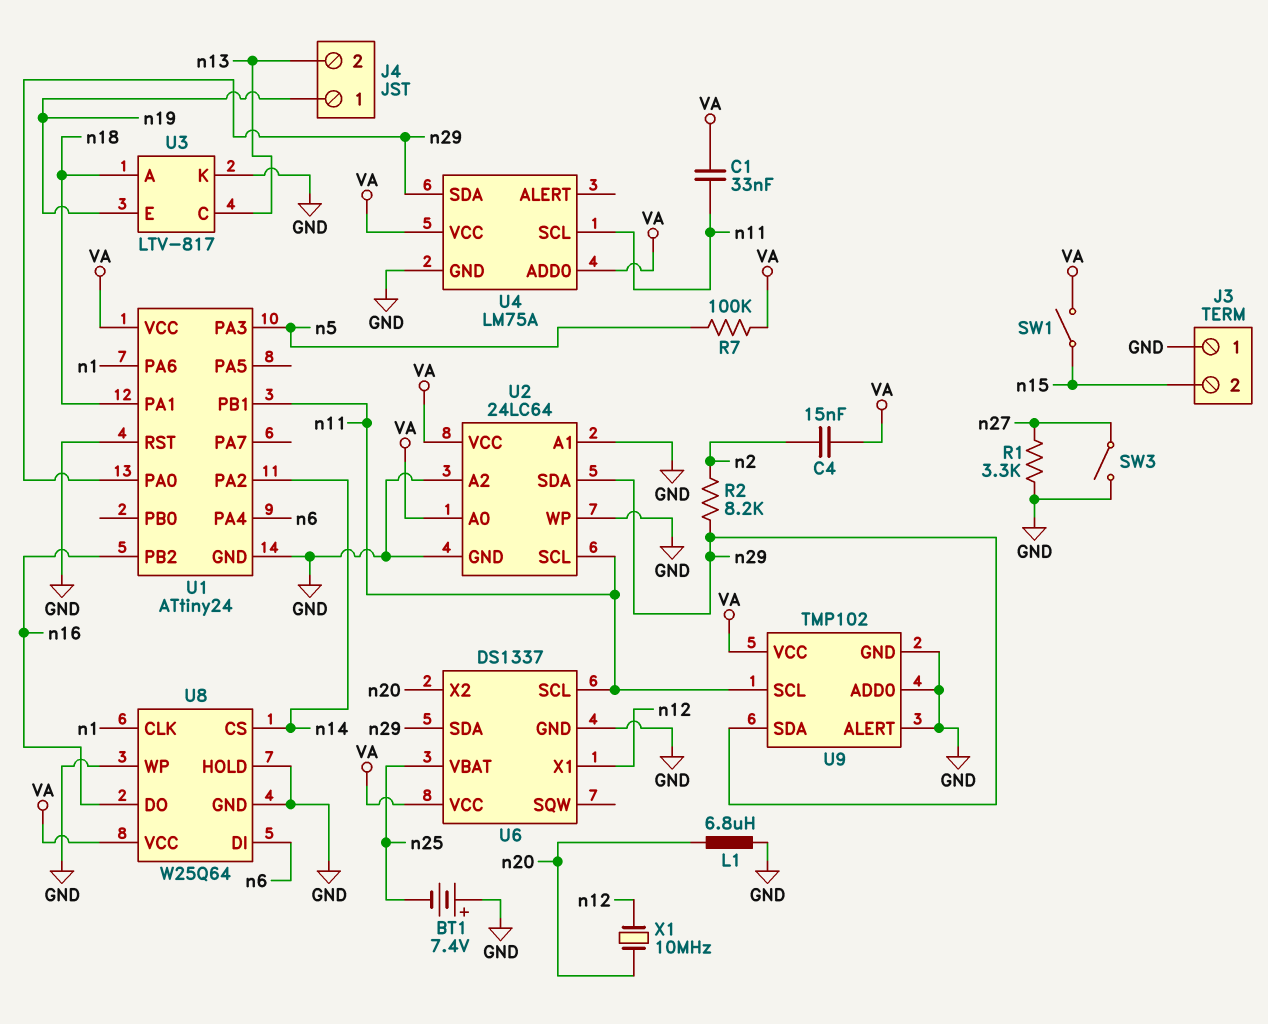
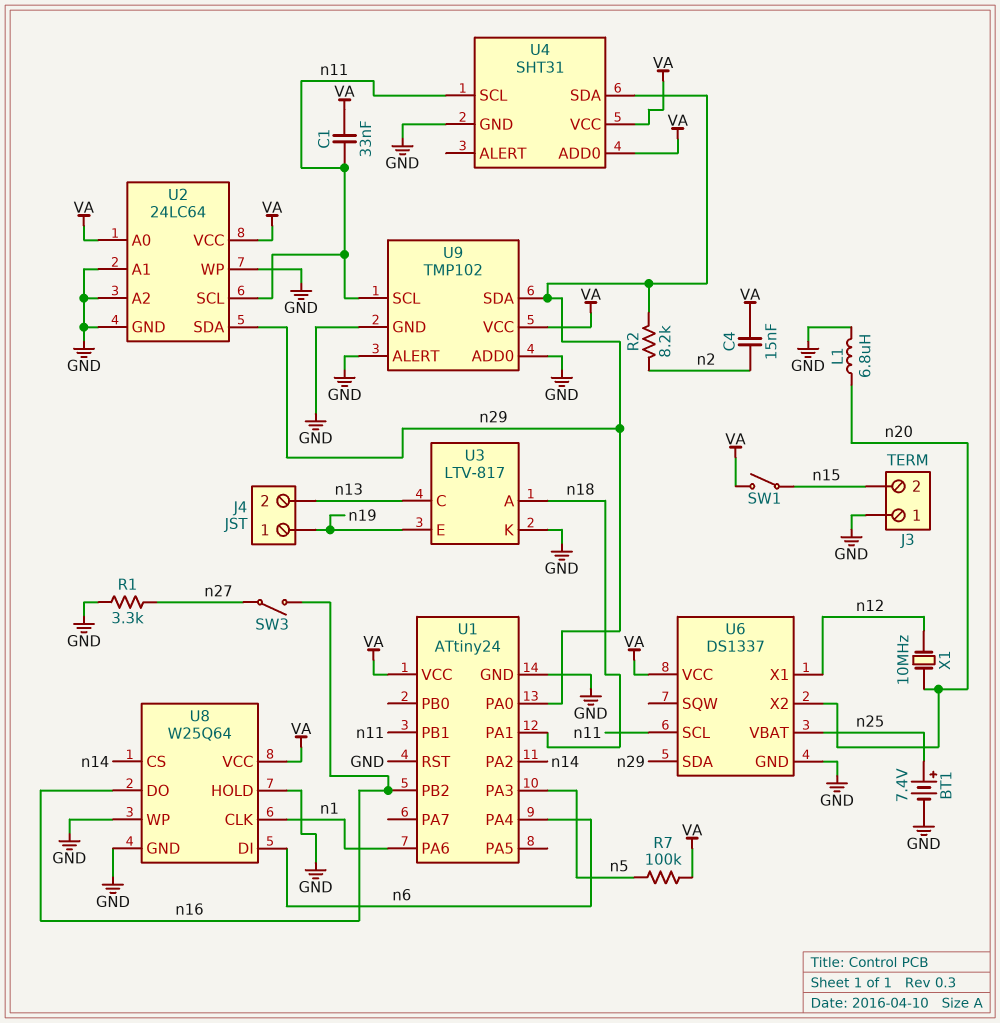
BT1: 7.4V (plus GND, minus n25) -> 7.4V (plus n25, minus GND)
SW3: switch (GND, n27) -> switch (n16, n27)
U4: LM75A -> SHT31

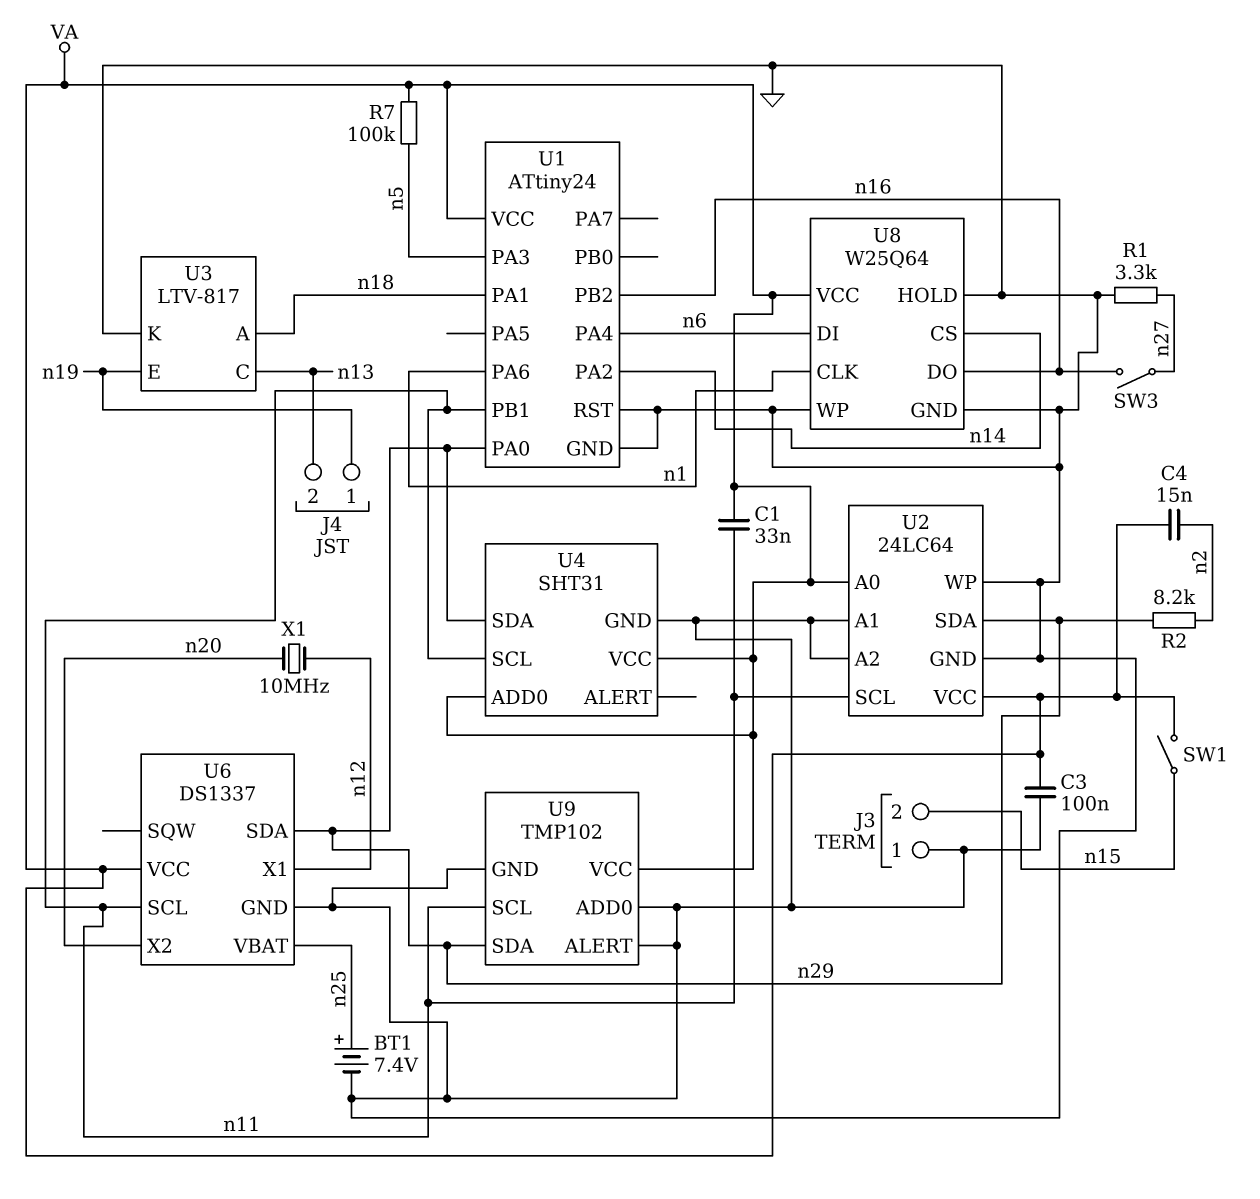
C3: none -> 100nF (GND, VA)
L1: 6.8uH (GND, n20) -> none

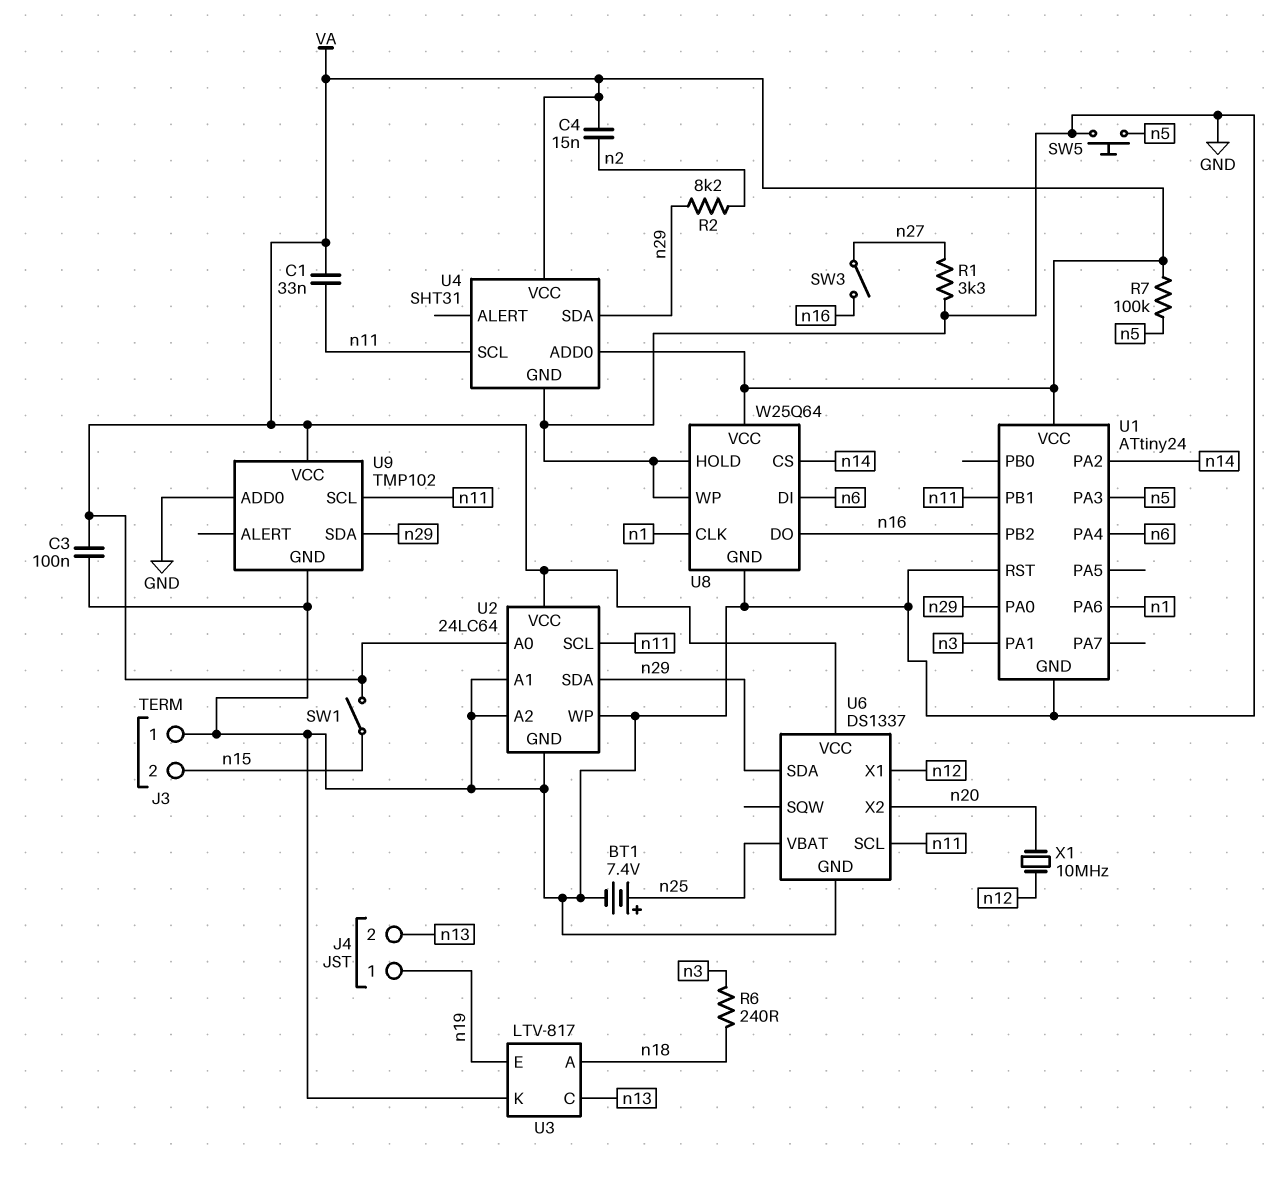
R6: none -> 240 (n3, n18)
SW5: none -> button (GND, n5)
U1 pin PA1: n18 -> n3
U9 pin ALERT: GND -> none

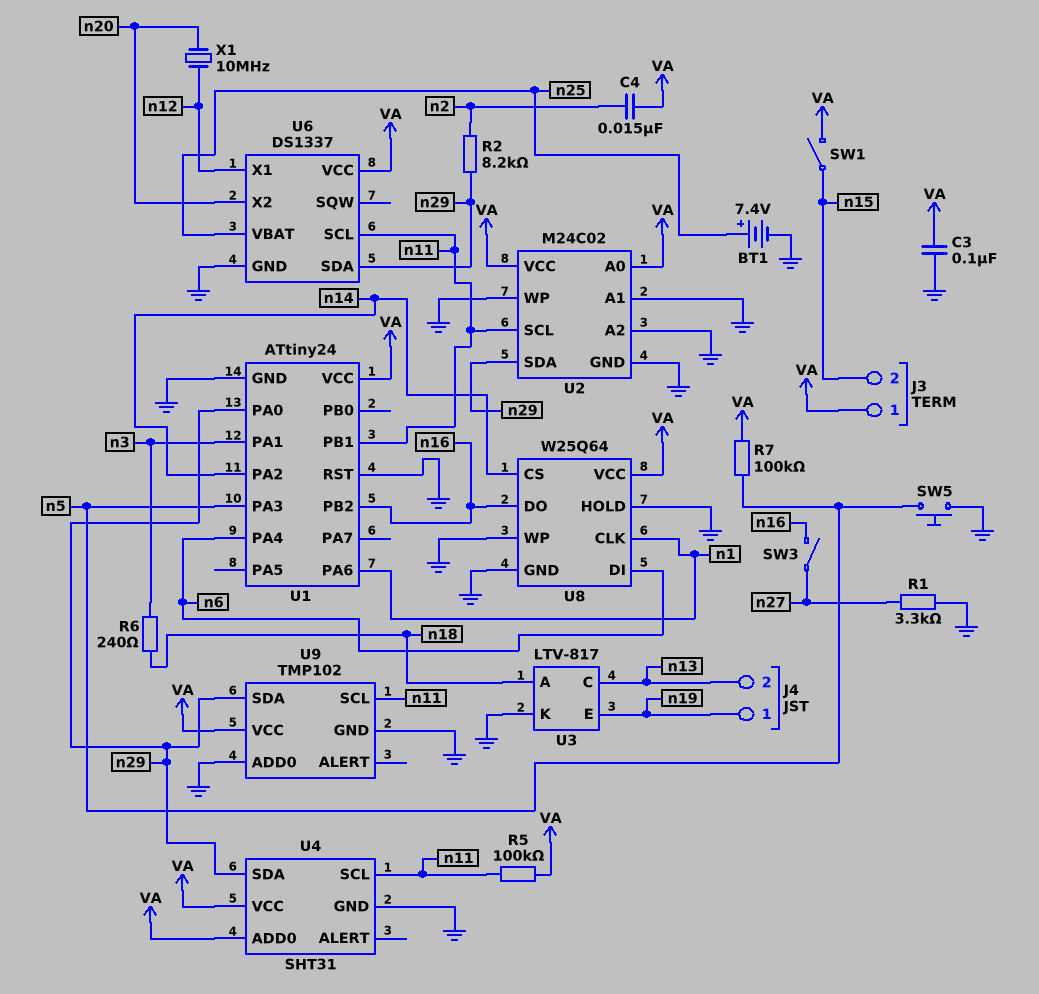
C1: 33nF (VA, n11) -> none
J3 pin 1: GND -> VA
R5: none -> 100k (VA, n11)
U2: 24LC64 -> M24C02

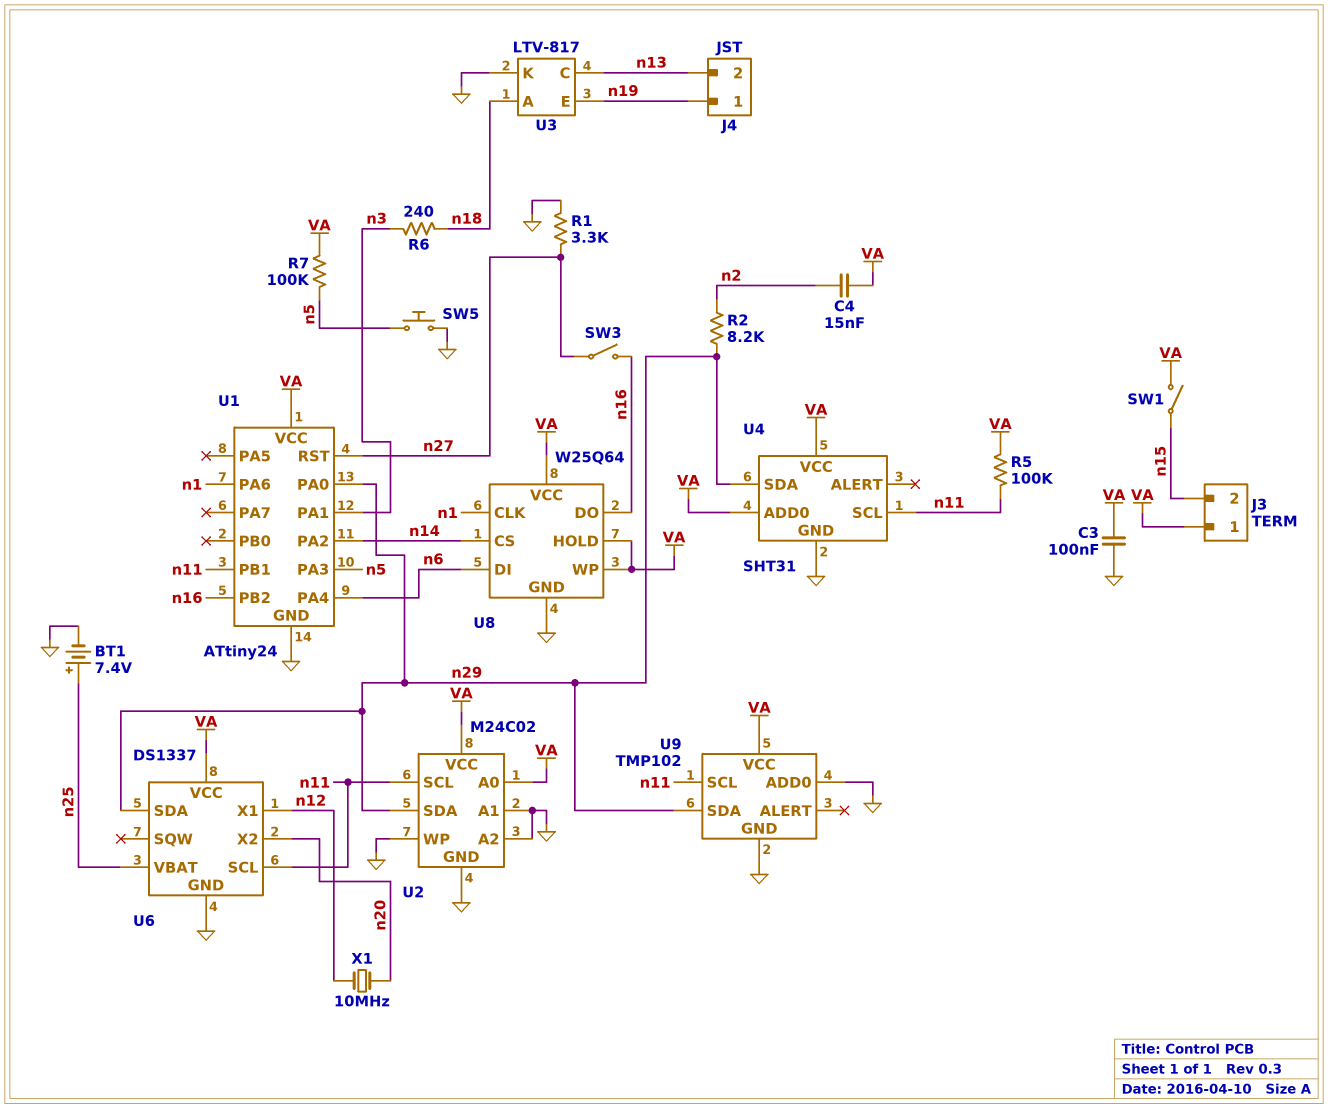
U1 pin RST: GND -> n27
U8 pin HOLD: GND -> VA
U8 pin WP: GND -> VA

